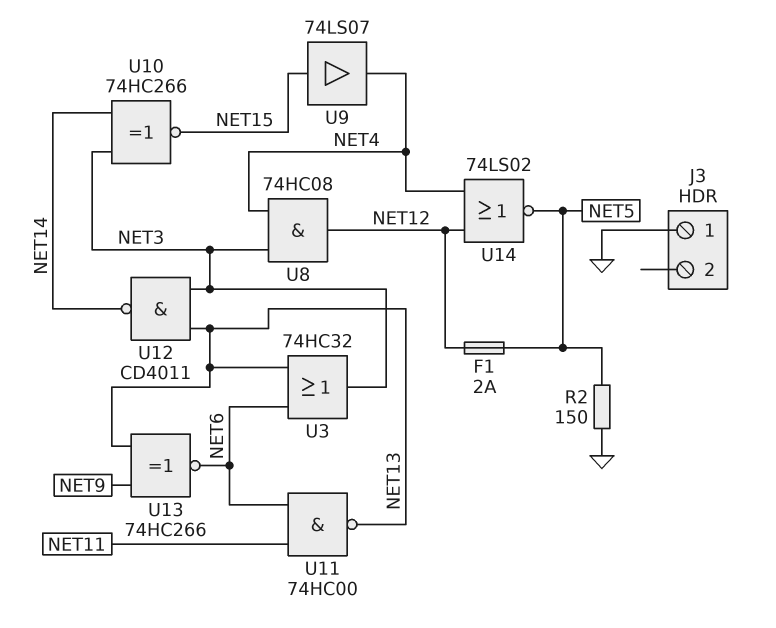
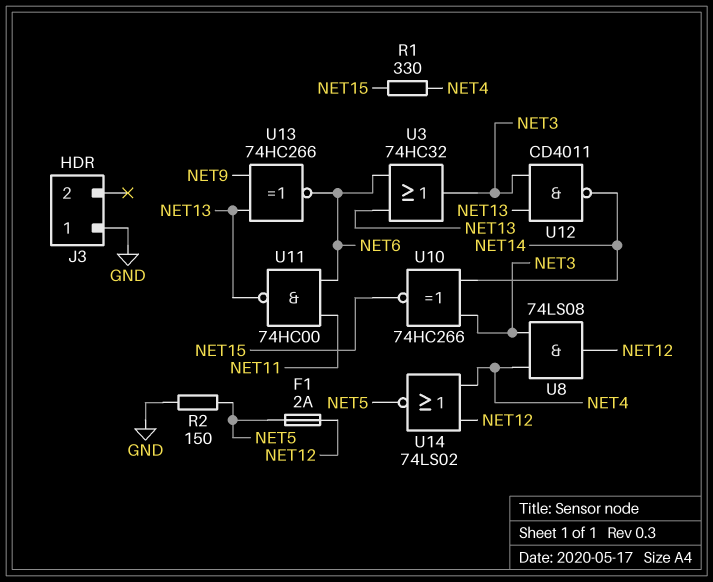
R1: none -> 330 (NET4, NET15)
U8: AND 74HC08 (in NET3, in NET4, out NET12) -> AND 74LS08 (in NET3, in NET4, out NET12)
U9: buffer 74LS07 (in NET15, out NET4) -> none

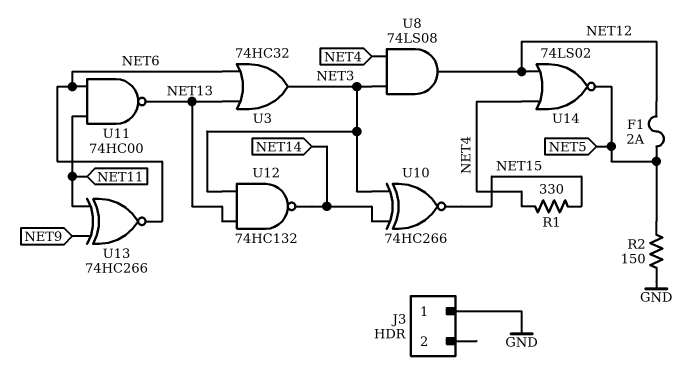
U12: NAND CD4011 (in NET3, in NET13, out NET14) -> NAND 74HC132 (in NET3, in NET13, out NET14)
U13: XNOR 74HC266 (in NET9, in NET13, out NET6) -> XNOR 74HC266 (in NET9, in NET11, out NET6)

